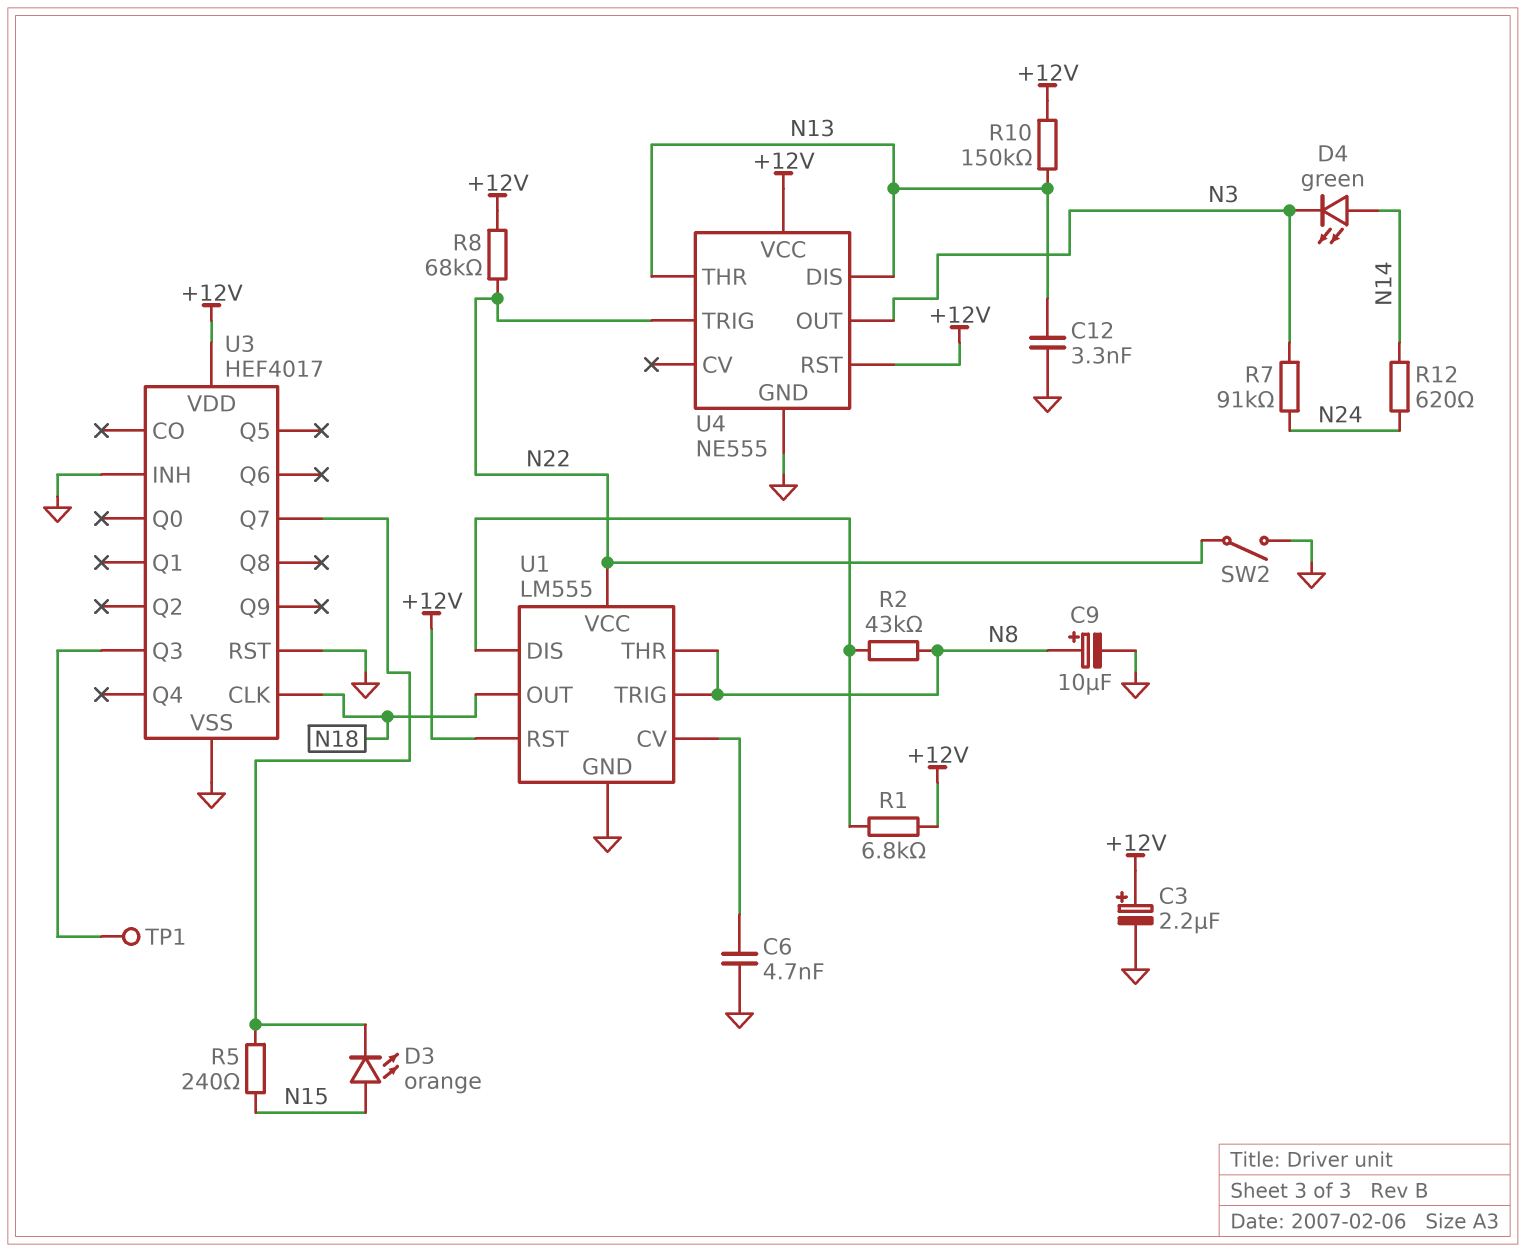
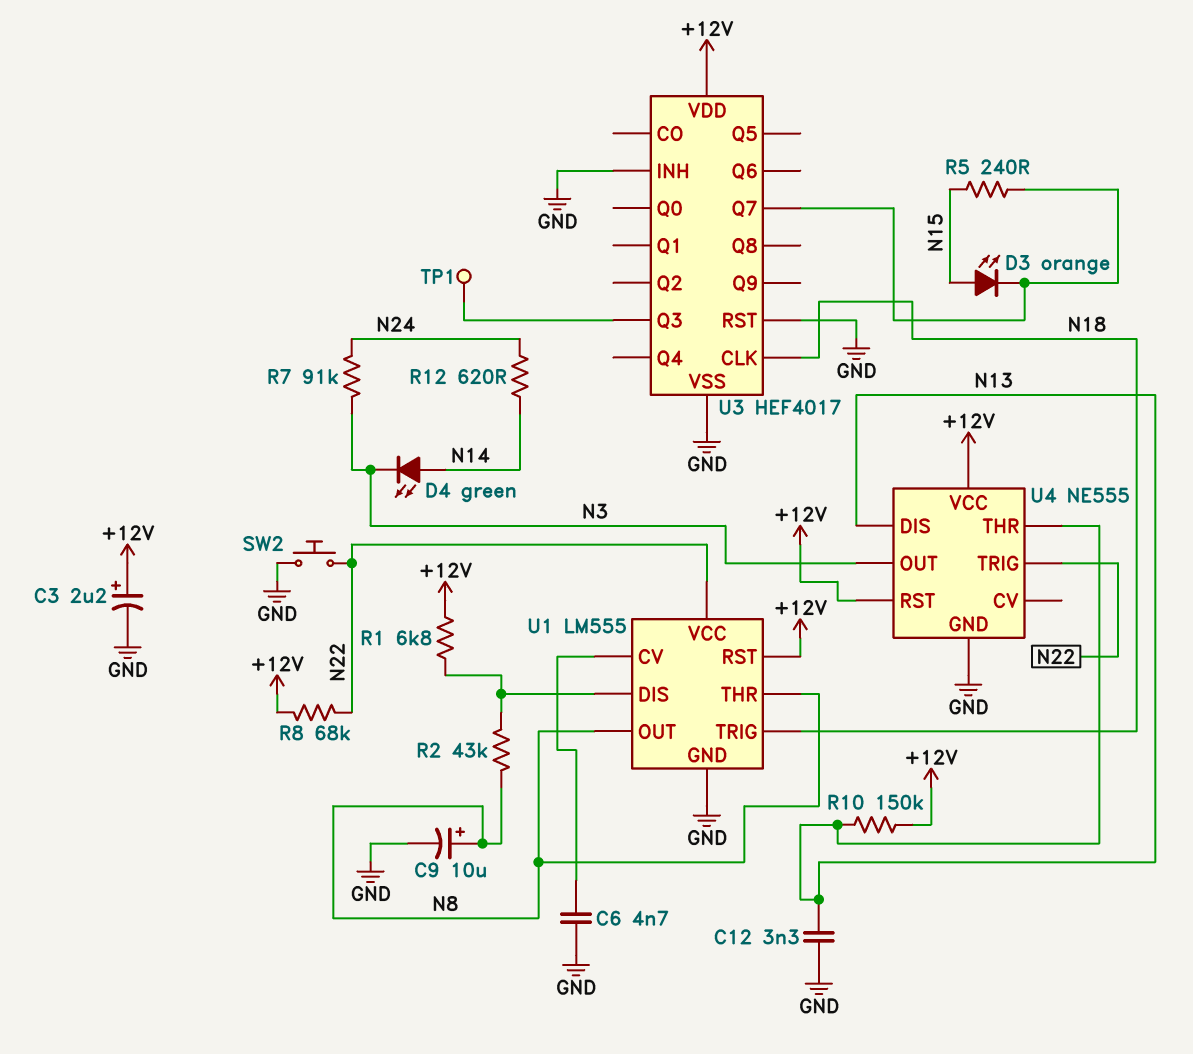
SW2: switch (GND, N22) -> button (GND, N22)
U1 pin OUT: N18 -> N8
U1 pin TRIG: N8 -> N18

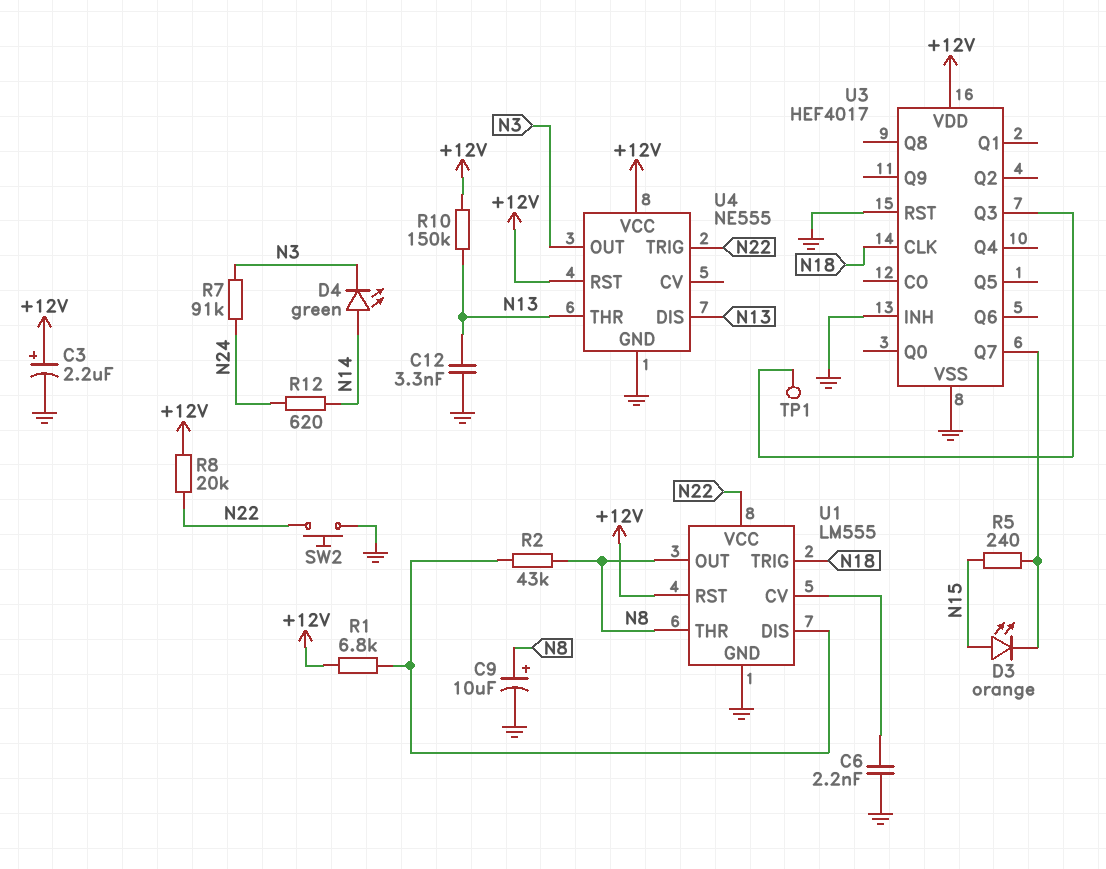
C6: 4.7nF (GND, U1/CV) -> 2.2nF (GND, U1/CV)
R8: 68k (+12V, N22) -> 20k (+12V, N22)

